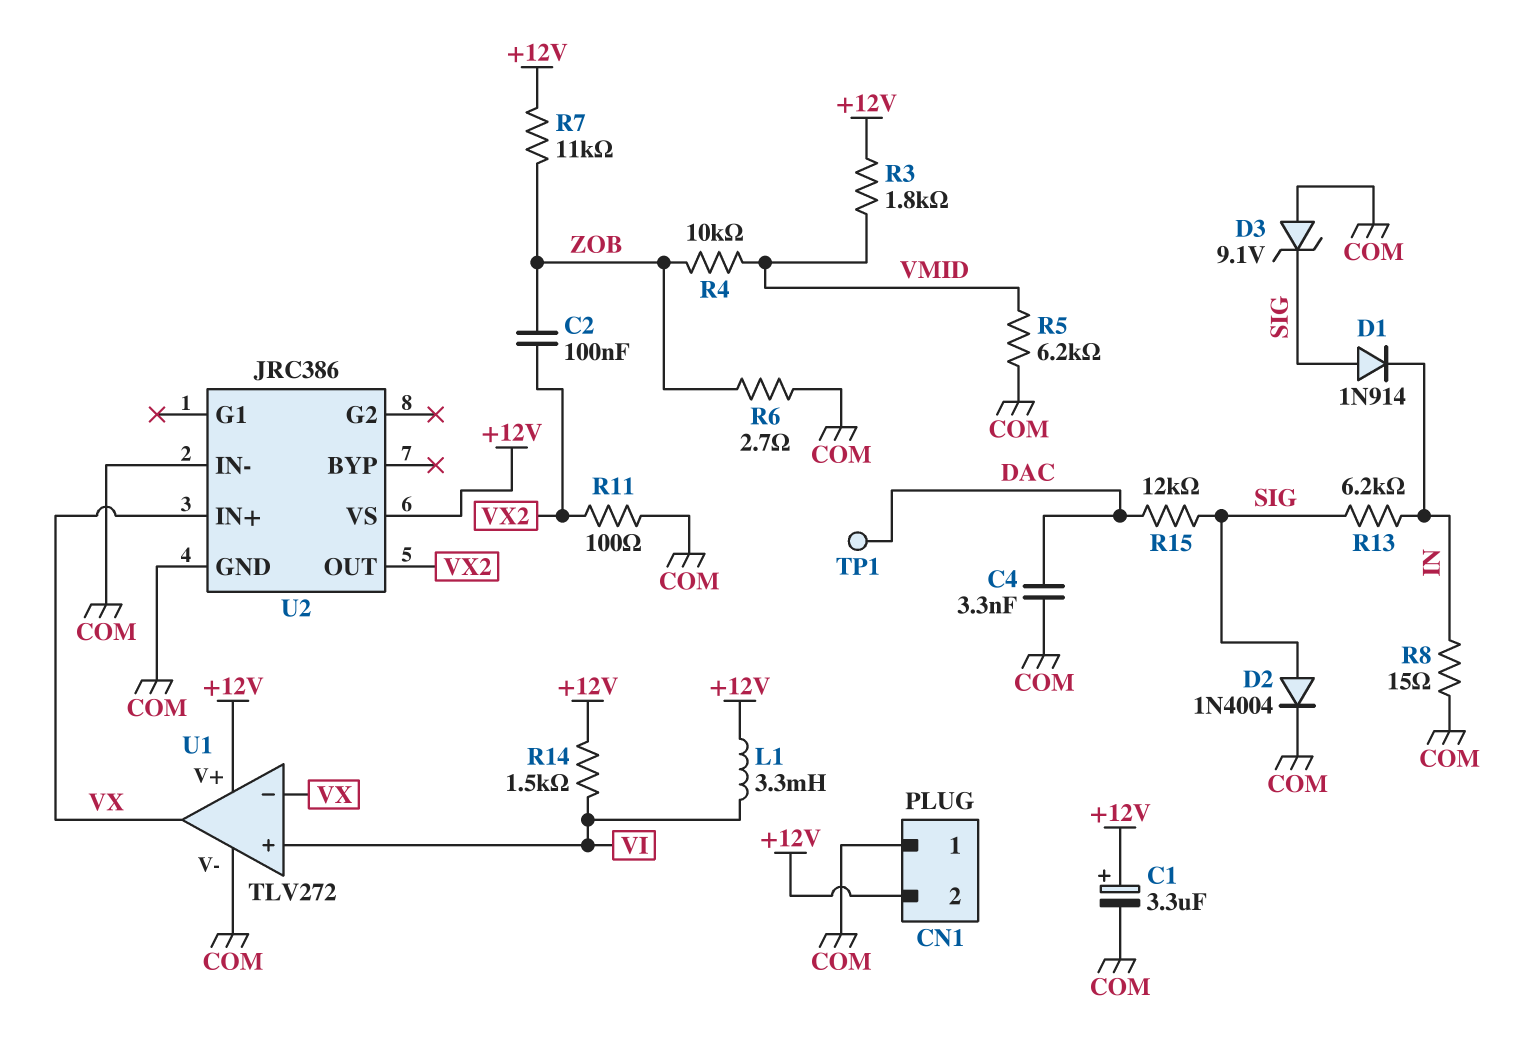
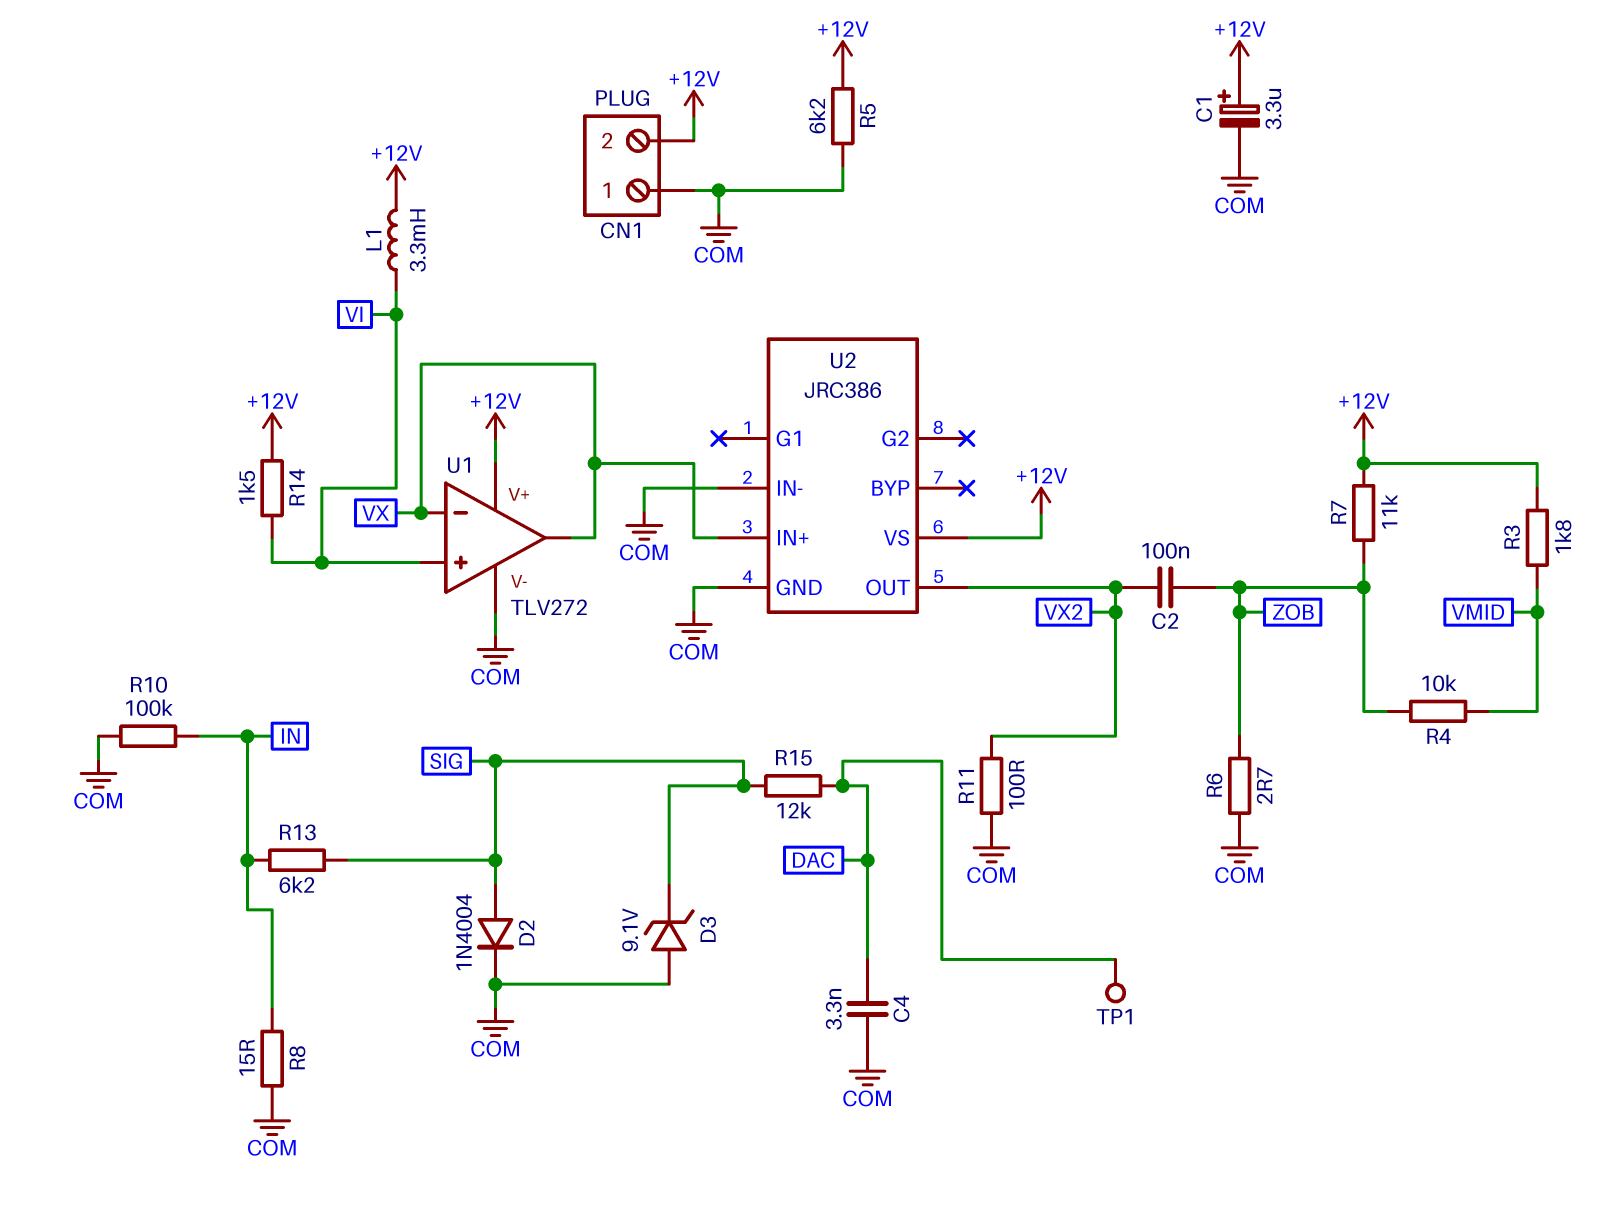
D1: diode 1N914 (A SIG, K IN) -> none
R5: 6.2k (COM, VMID) -> 6.2k (+12V, COM)
R10: none -> 100k (COM, IN)

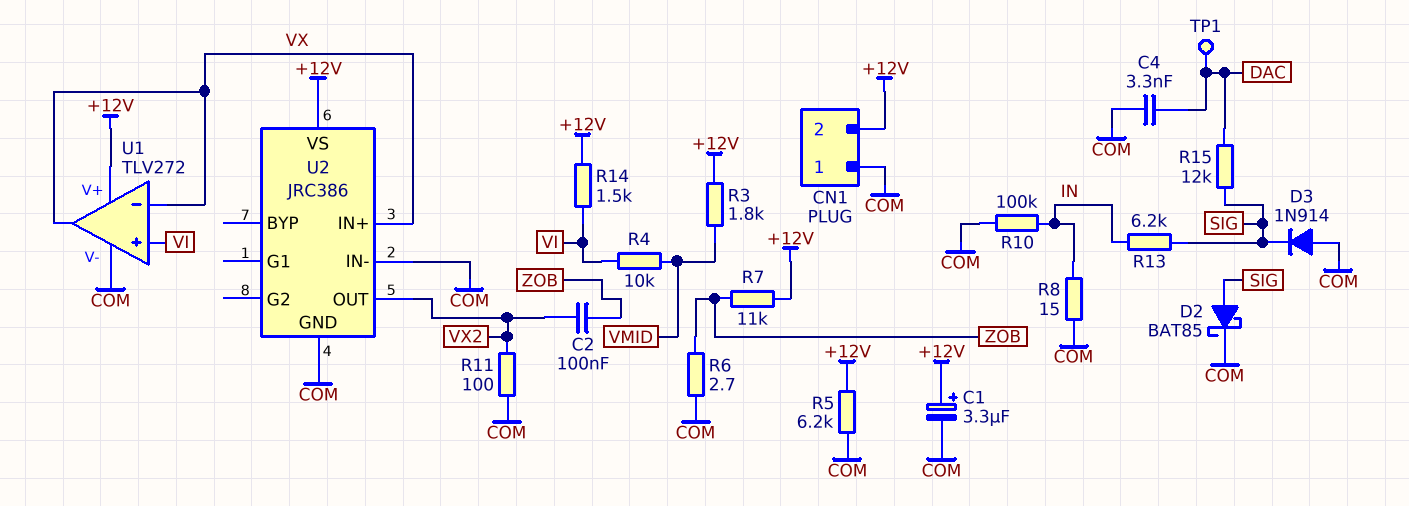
D2: diode 1N4004 (A SIG, K COM) -> schottky BAT85 (A SIG, K COM)
D3: zener 9.1V (A COM, K SIG) -> diode 1N914 (A COM, K SIG)
L1: 3.3mH (+12V, VI) -> none
R4: 10k (VMID, ZOB) -> 10k (VI, VMID)

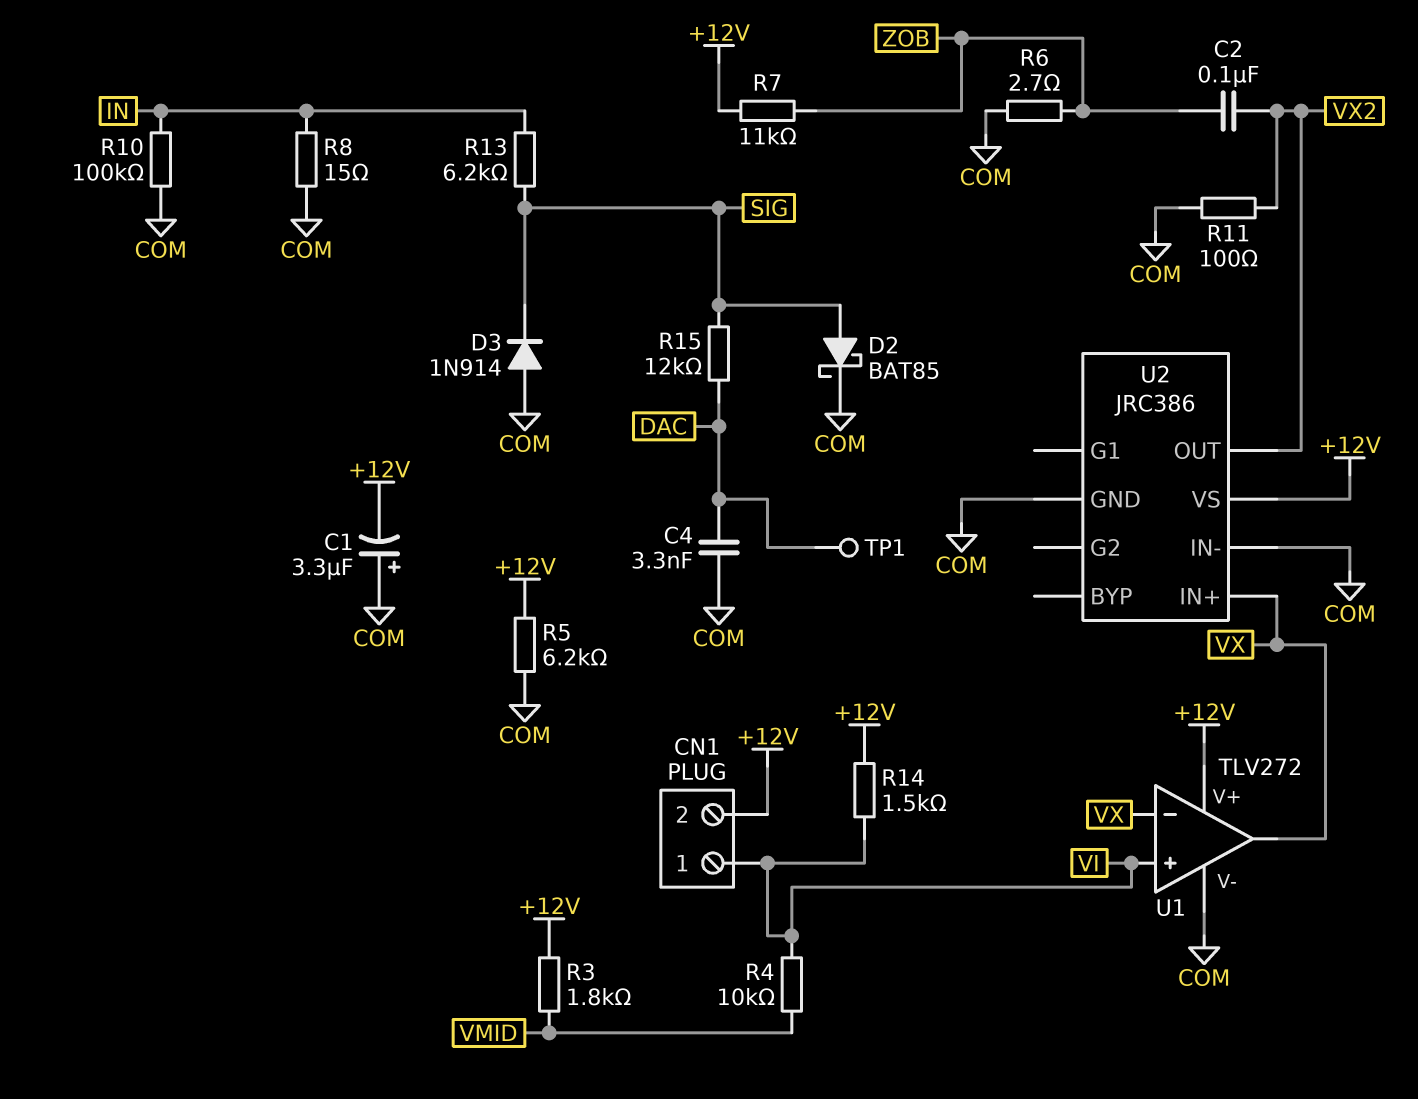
C1: 3.3uF (plus +12V, minus COM) -> 3.3uF (plus COM, minus +12V)
CN1 pin 1: COM -> VI

